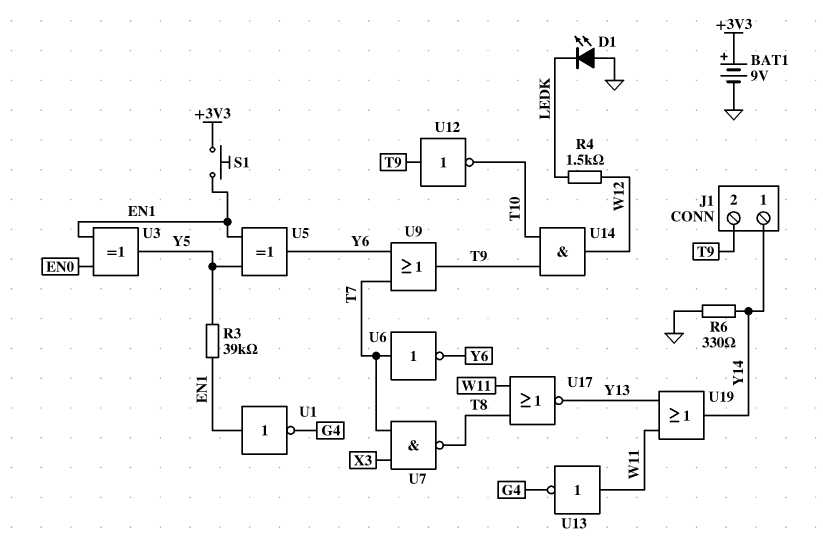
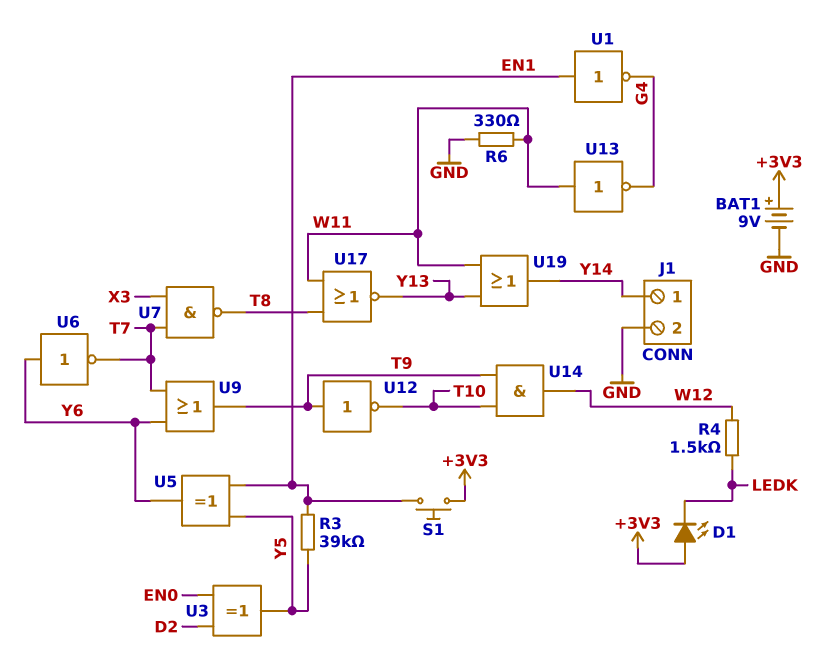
D1: LED (A GND, K LEDK) -> LED (A +3V3, K LEDK)
J1 pin 2: T9 -> GND
R6: 330 (GND, Y14) -> 330 (GND, W11)
U3: XOR (in EN0, in EN1, out Y5) -> XOR (in D2, in EN0, out Y5)
U6: NOT (in T7, out Y6) -> NOT (in Y6, out T7)

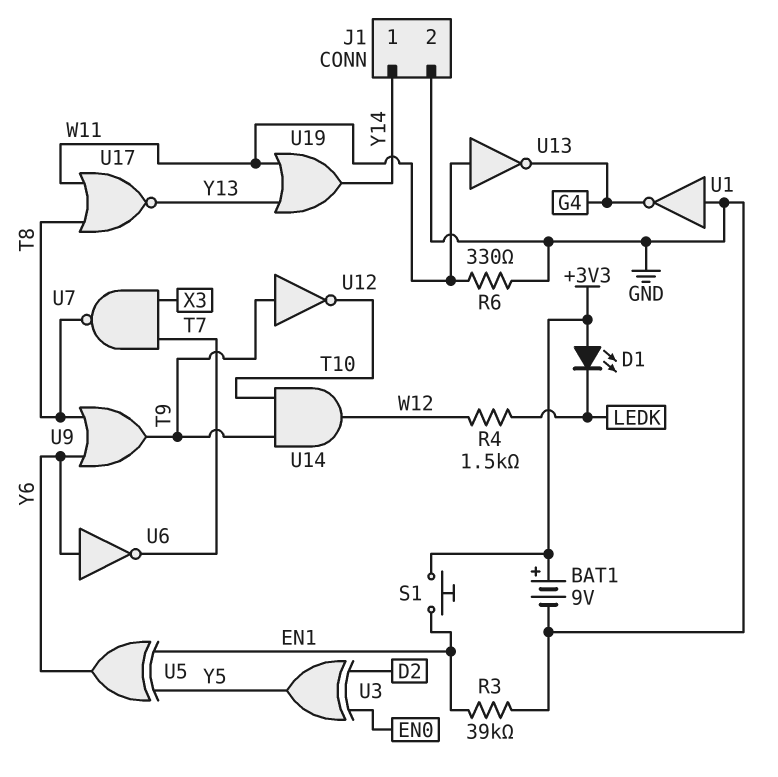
R3: 39k (EN1, Y5) -> 39k (EN1, GND)
U1: NOT (in EN1, out G4) -> NOT (in GND, out G4)
U9: OR (in T7, in Y6, out T9) -> OR (in T8, in Y6, out T9)

